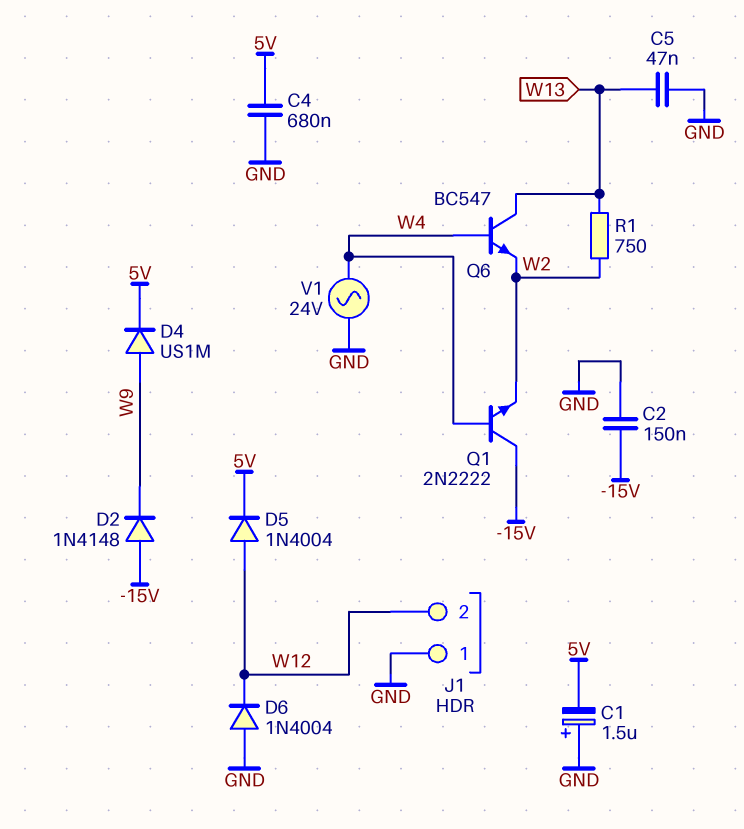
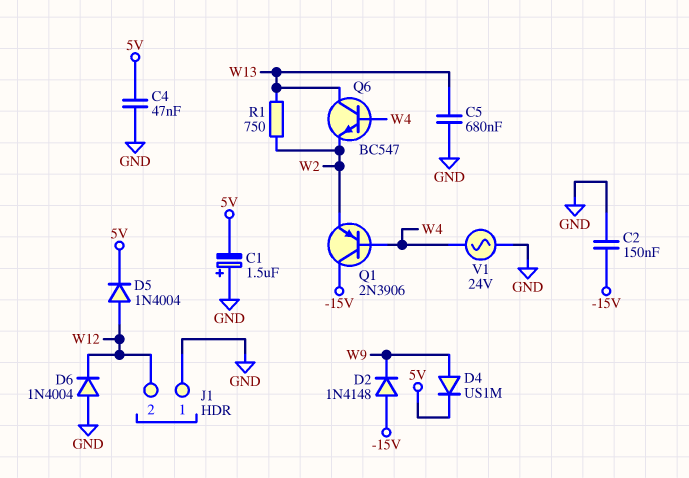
C4: 680nF (5V, GND) -> 47nF (5V, GND)
C5: 47nF (GND, W13) -> 680nF (GND, W13)
Q1: NPN 2N2222 (B W4, C -15V, E W2) -> PNP 2N3906 (B W4, C -15V, E W2)

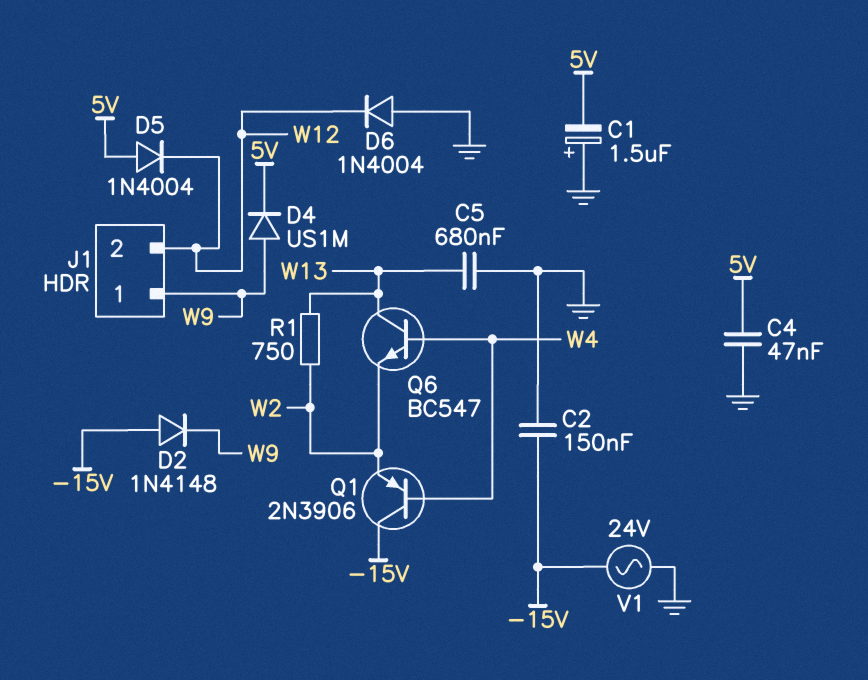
D5: diode 1N4004 (A W12, K 5V) -> diode 1N4004 (A 5V, K W12)
J1 pin 1: GND -> W9
V1: AC 24V (GND, W4) -> AC 24V (-15V, GND)

